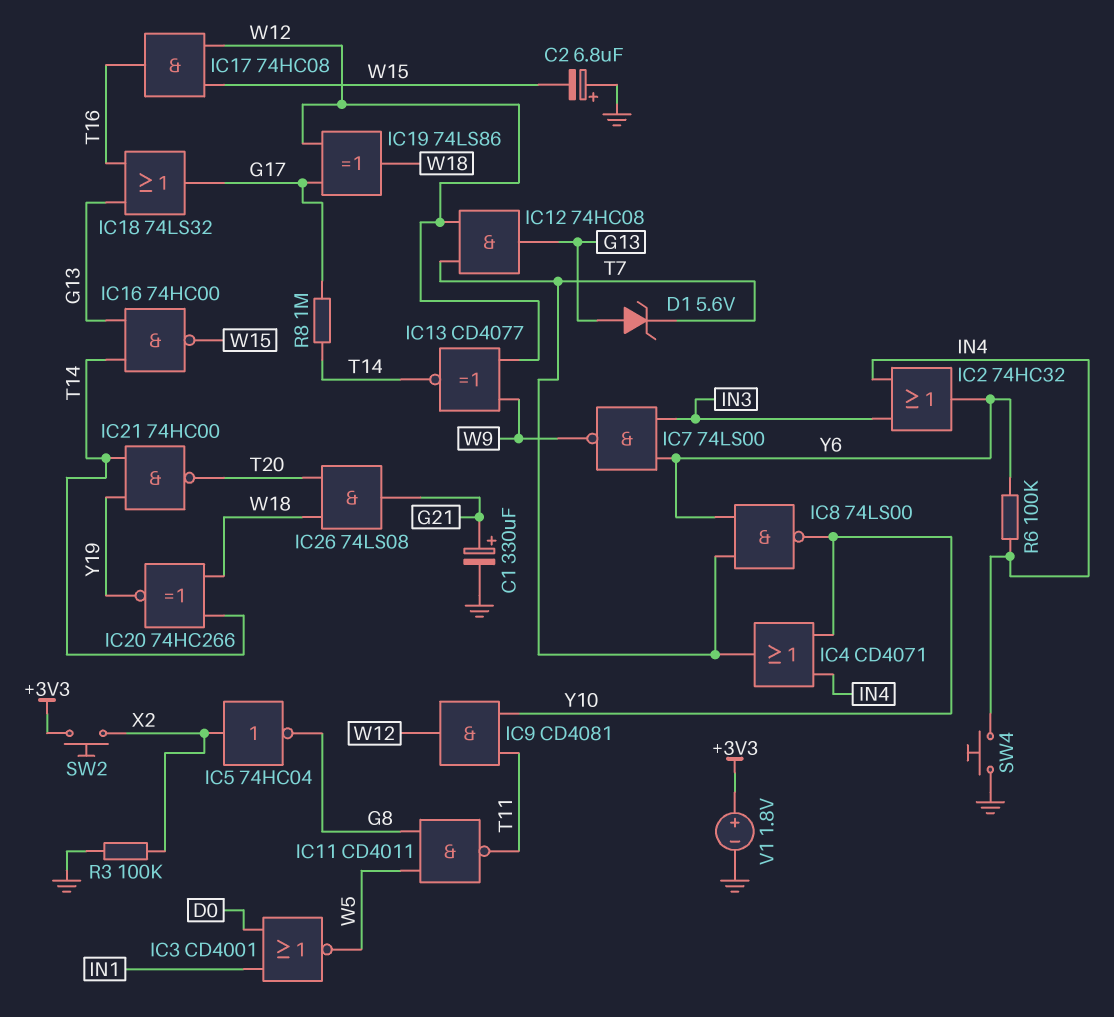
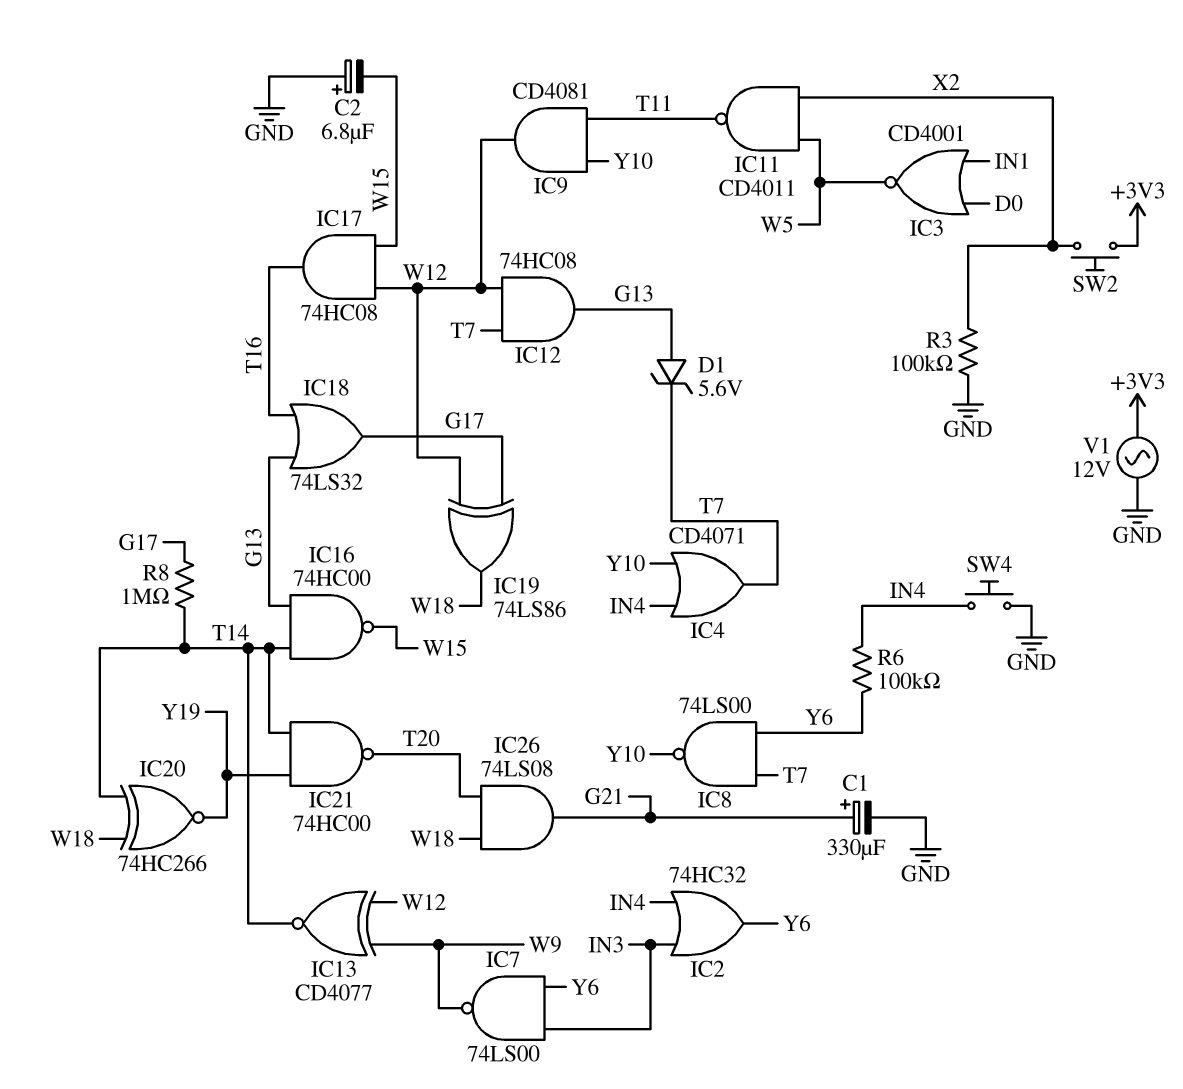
IC5: NOT 74HC04 (in X2, out G8) -> none
IC11: NAND CD4011 (in G8, in W5, out T11) -> NAND CD4011 (in W5, in X2, out T11)
V1: 1.8V (plus +3V3, minus GND) -> AC 12V (+3V3, GND)

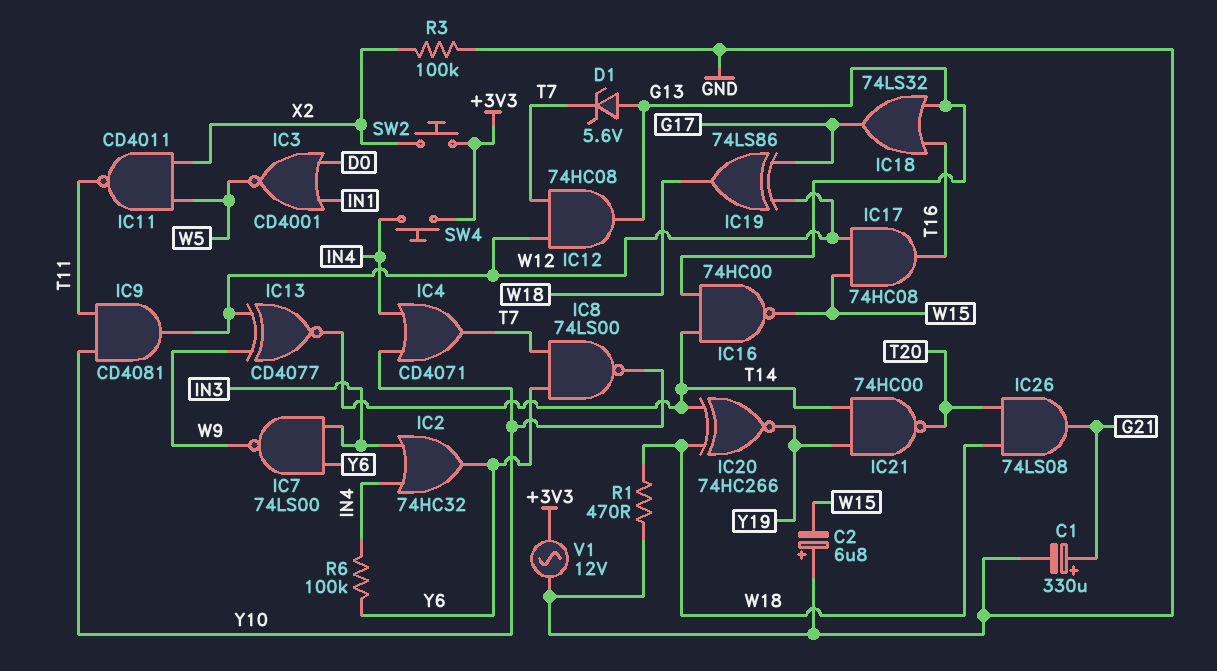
R1: none -> 470 (GND, W18)
R8: 1M (G17, T14) -> none
SW4: button (GND, IN4) -> button (+3V3, IN4)

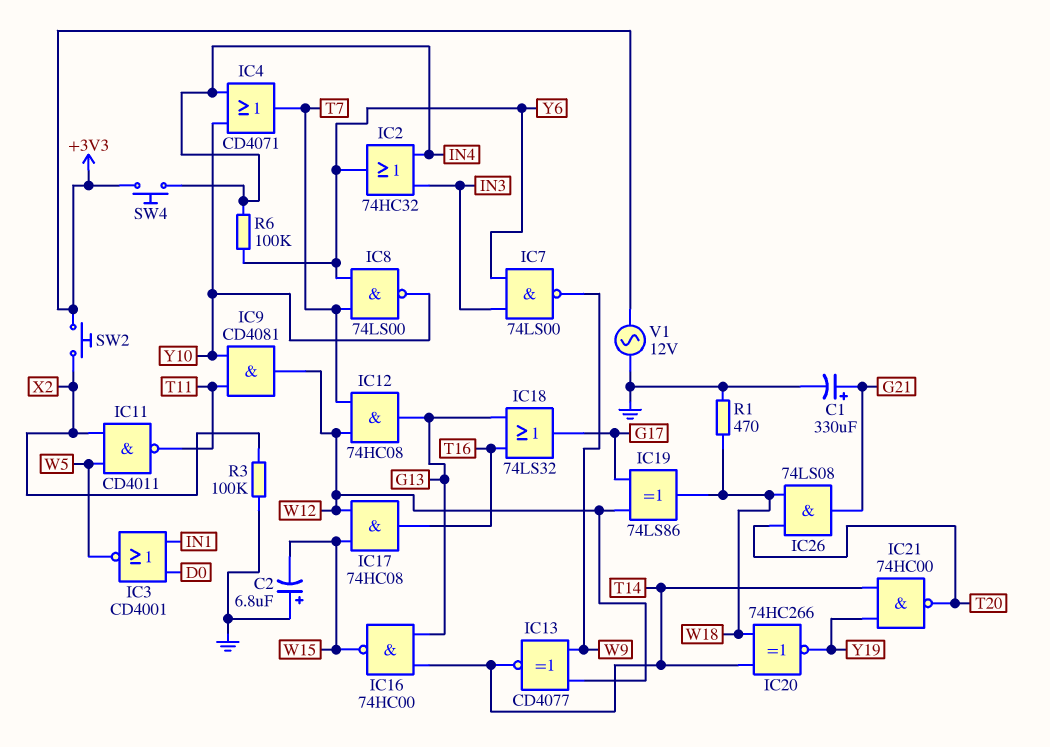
D1: zener 5.6V (A G13, K T7) -> none

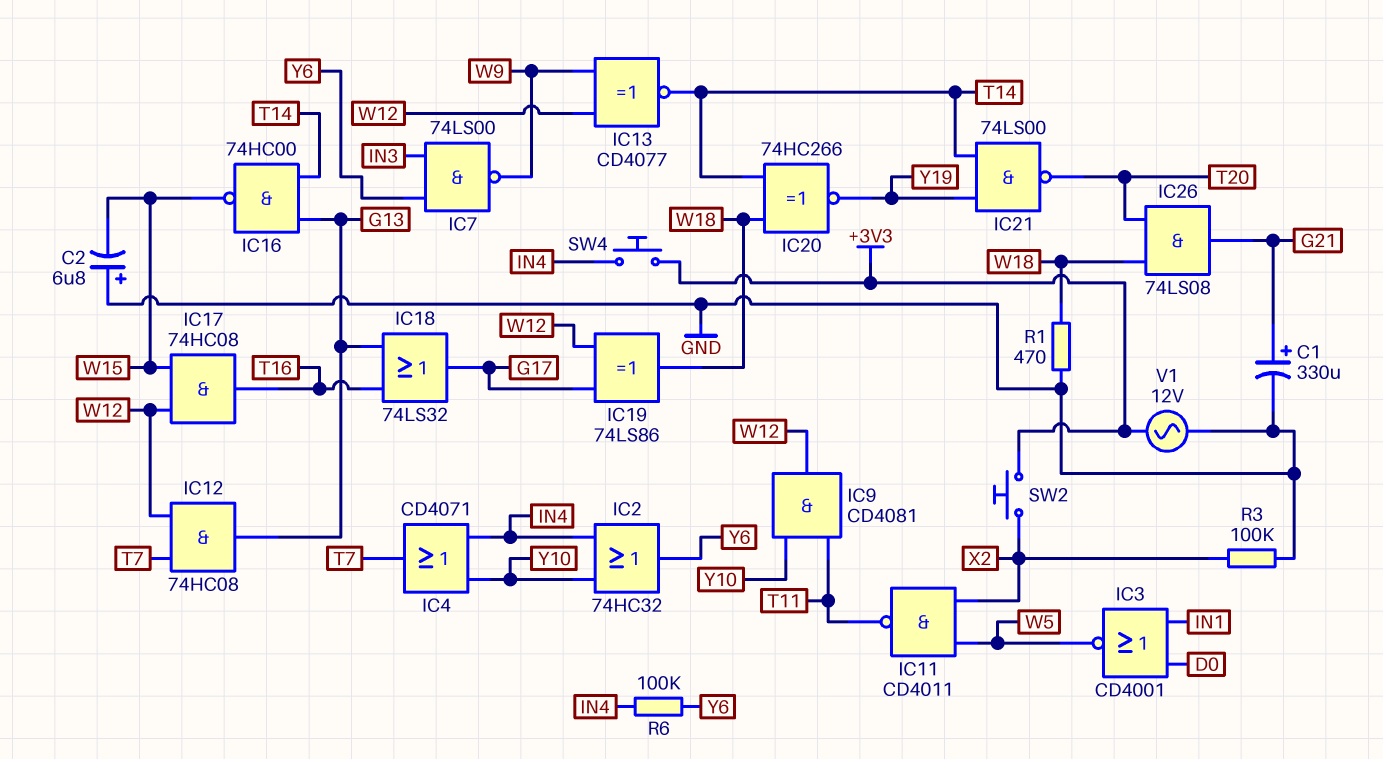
IC2: OR 74HC32 (in IN3, in IN4, out Y6) -> OR 74HC32 (in IN4, in Y10, out Y6)
IC8: NAND 74LS00 (in T7, in Y6, out Y10) -> none
IC21: NAND 74HC00 (in T14, in Y19, out T20) -> NAND 74LS00 (in T14, in Y19, out T20)

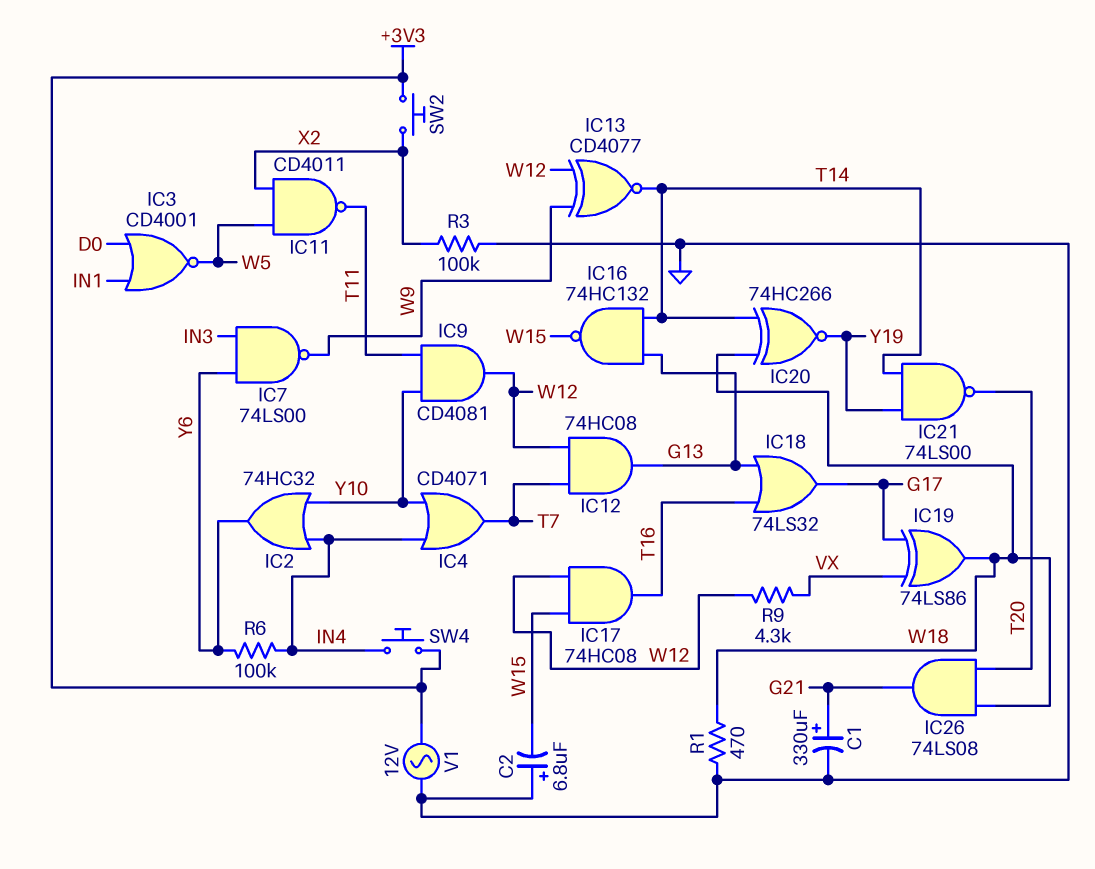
IC16: NAND 74HC00 (in G13, in T14, out W15) -> NAND 74HC132 (in G13, in T14, out W15)
IC19: XOR 74LS86 (in G17, in W12, out W18) -> XOR 74LS86 (in G17, in VX, out W18)
R9: none -> 4.3k (VX, W12)

